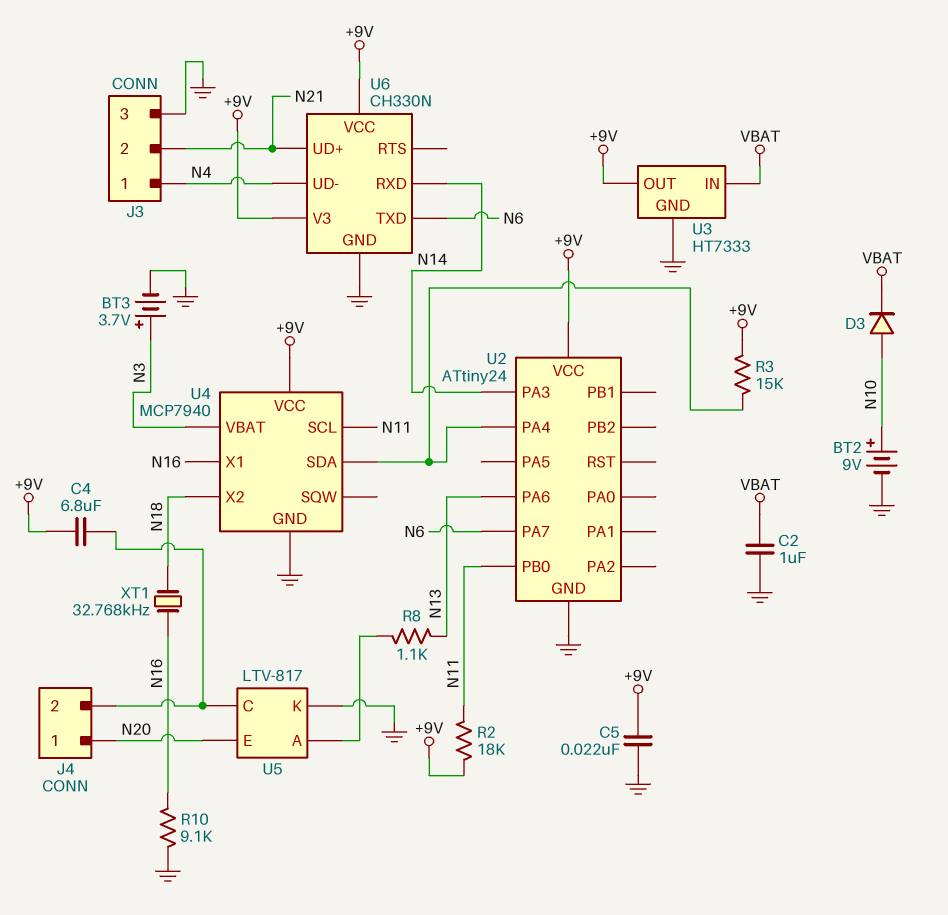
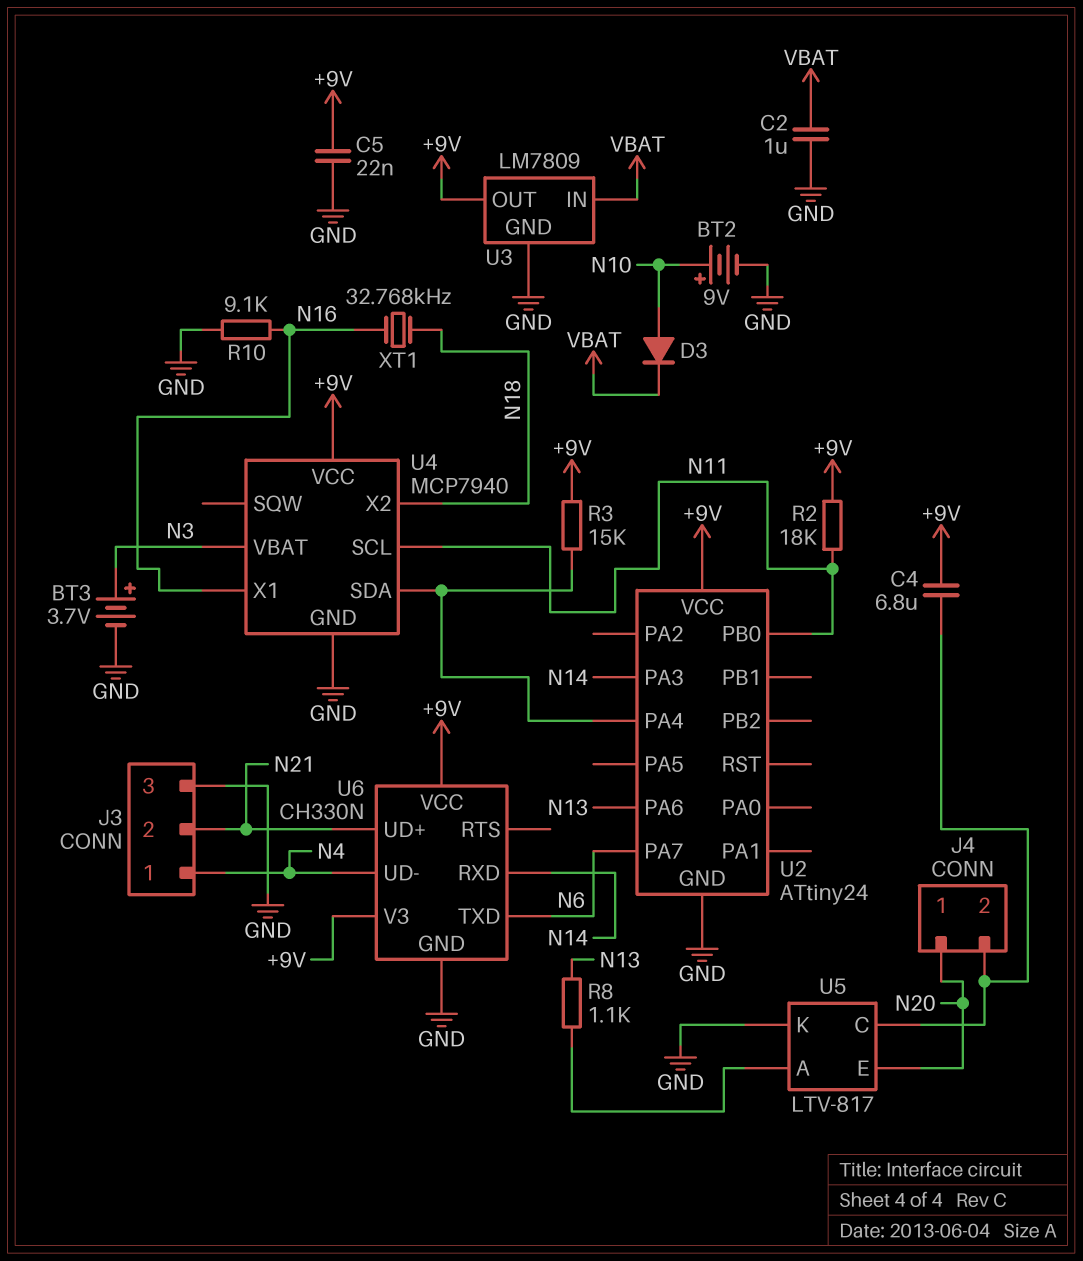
U3: HT7333 -> LM7809

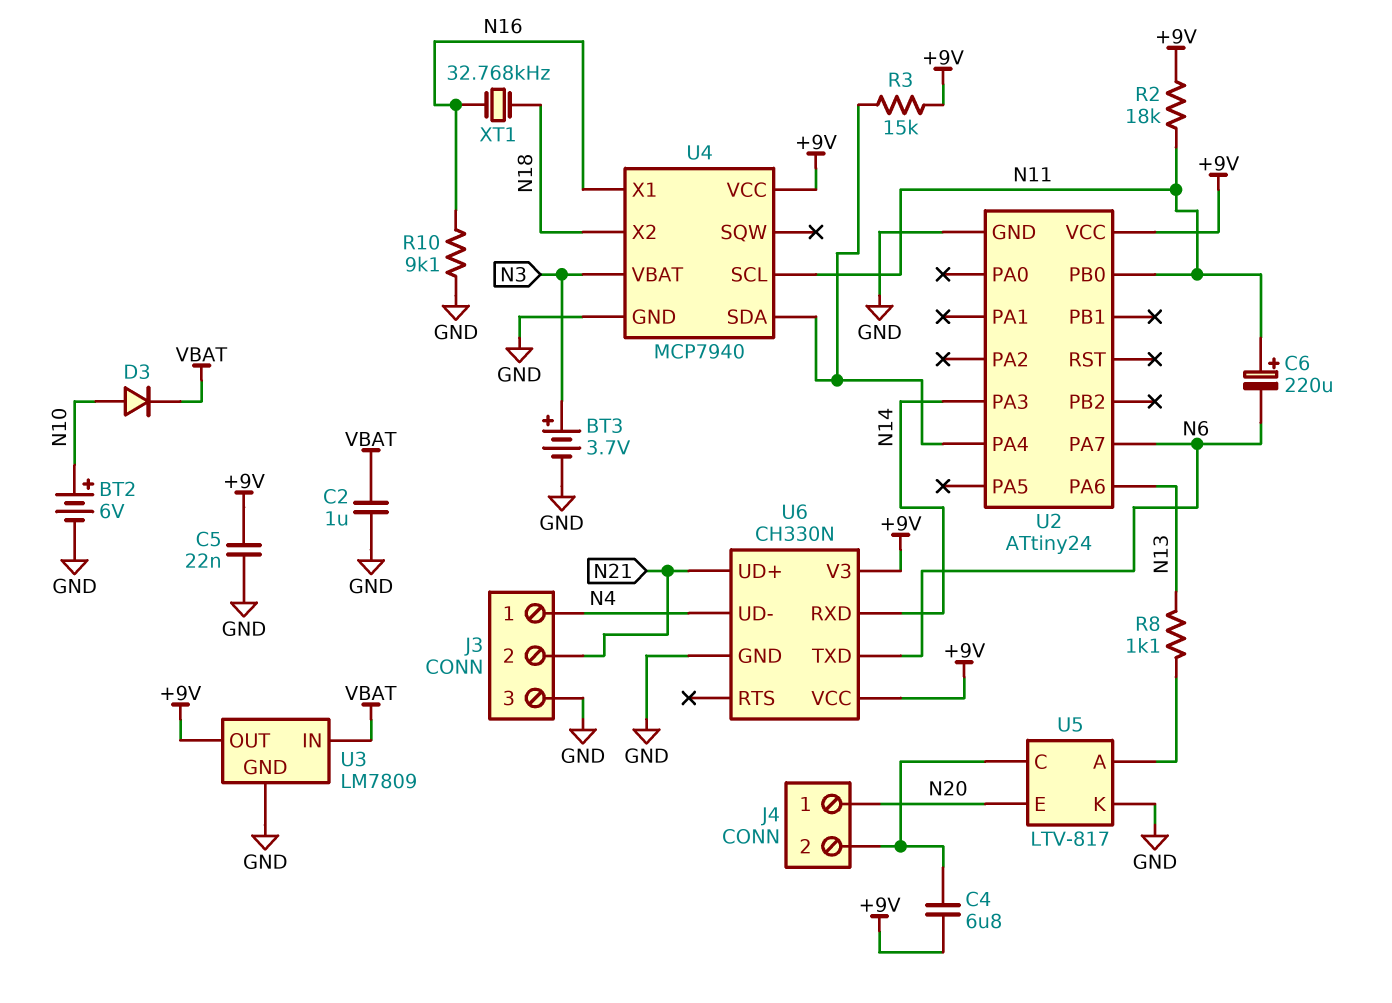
BT2: 9V (plus N10, minus GND) -> 6V (plus N10, minus GND)
C6: none -> 220uF (plus N11, minus N6)

